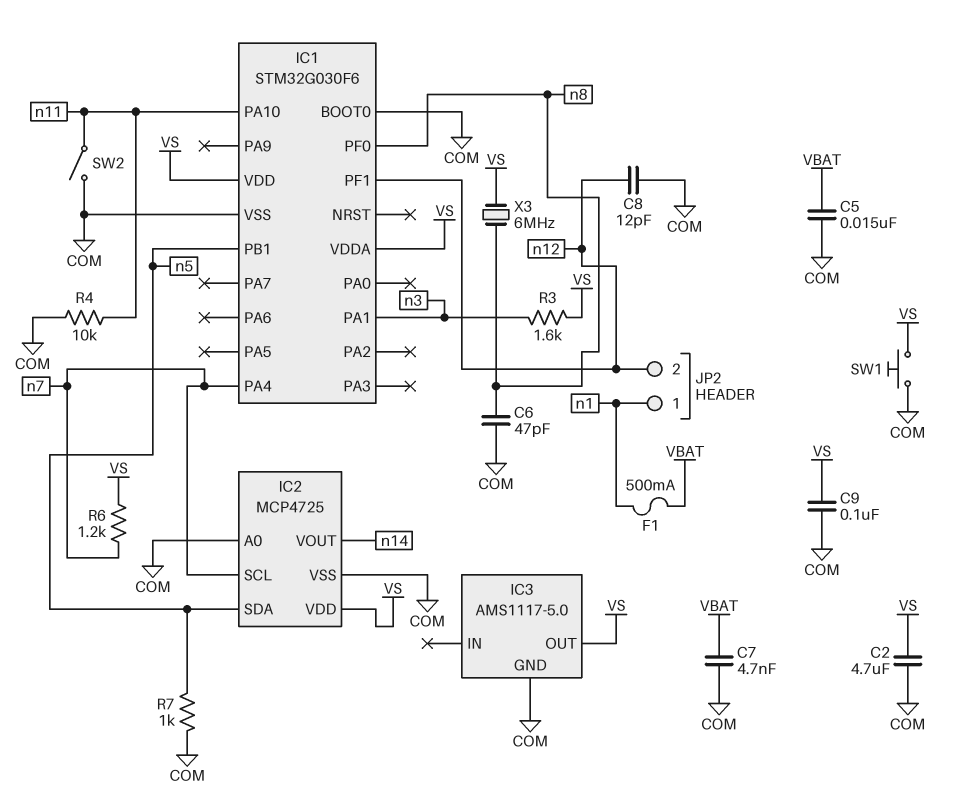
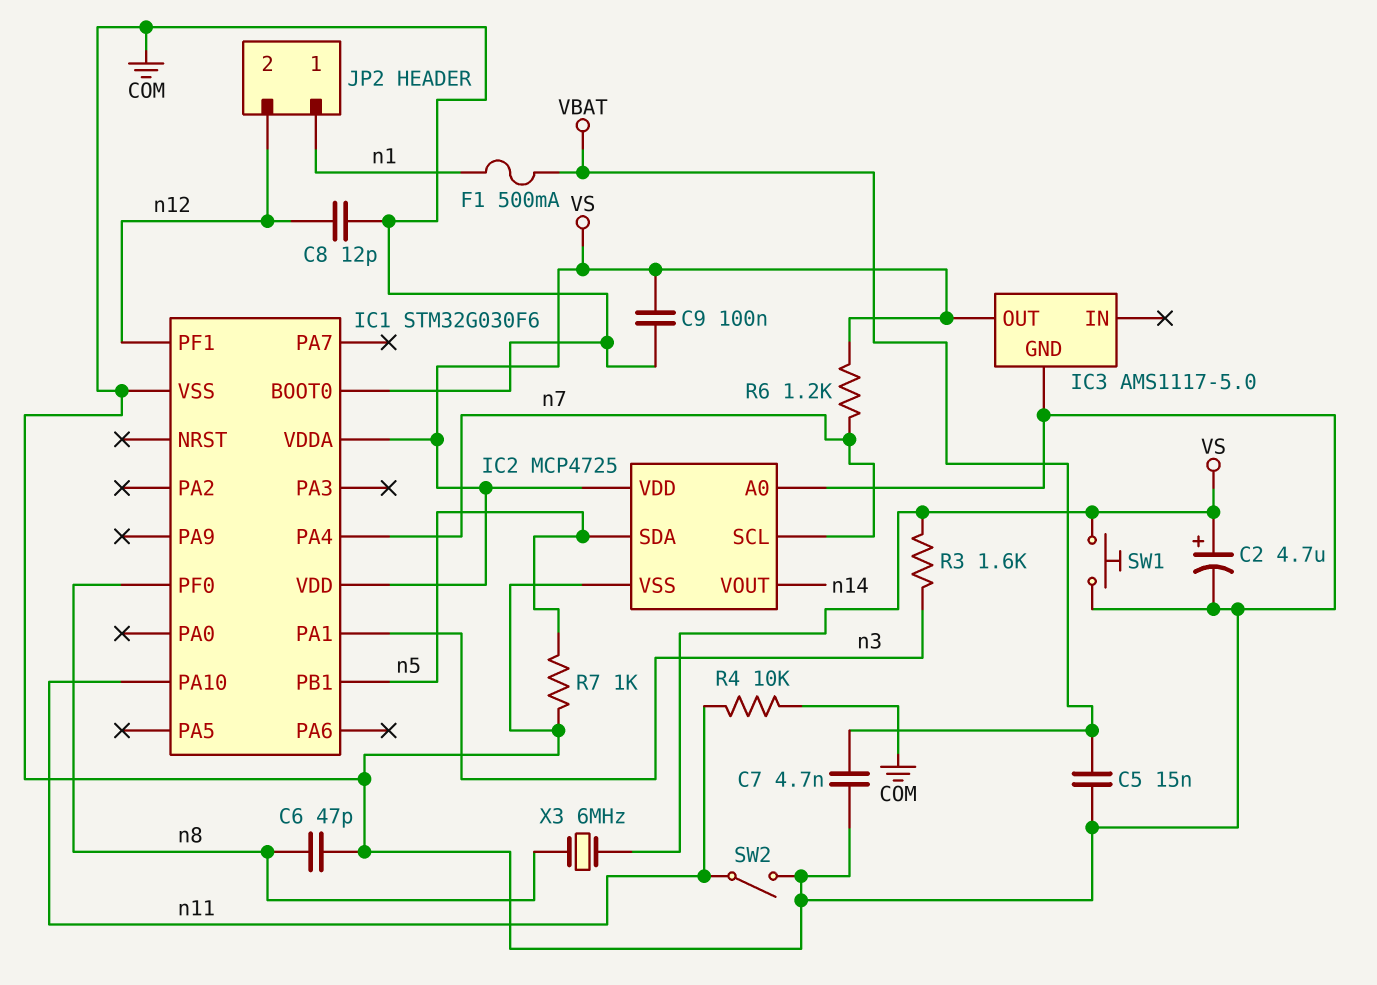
C2: 4.7uF (COM, VS) -> 4.7uF (plus VS, minus COM)

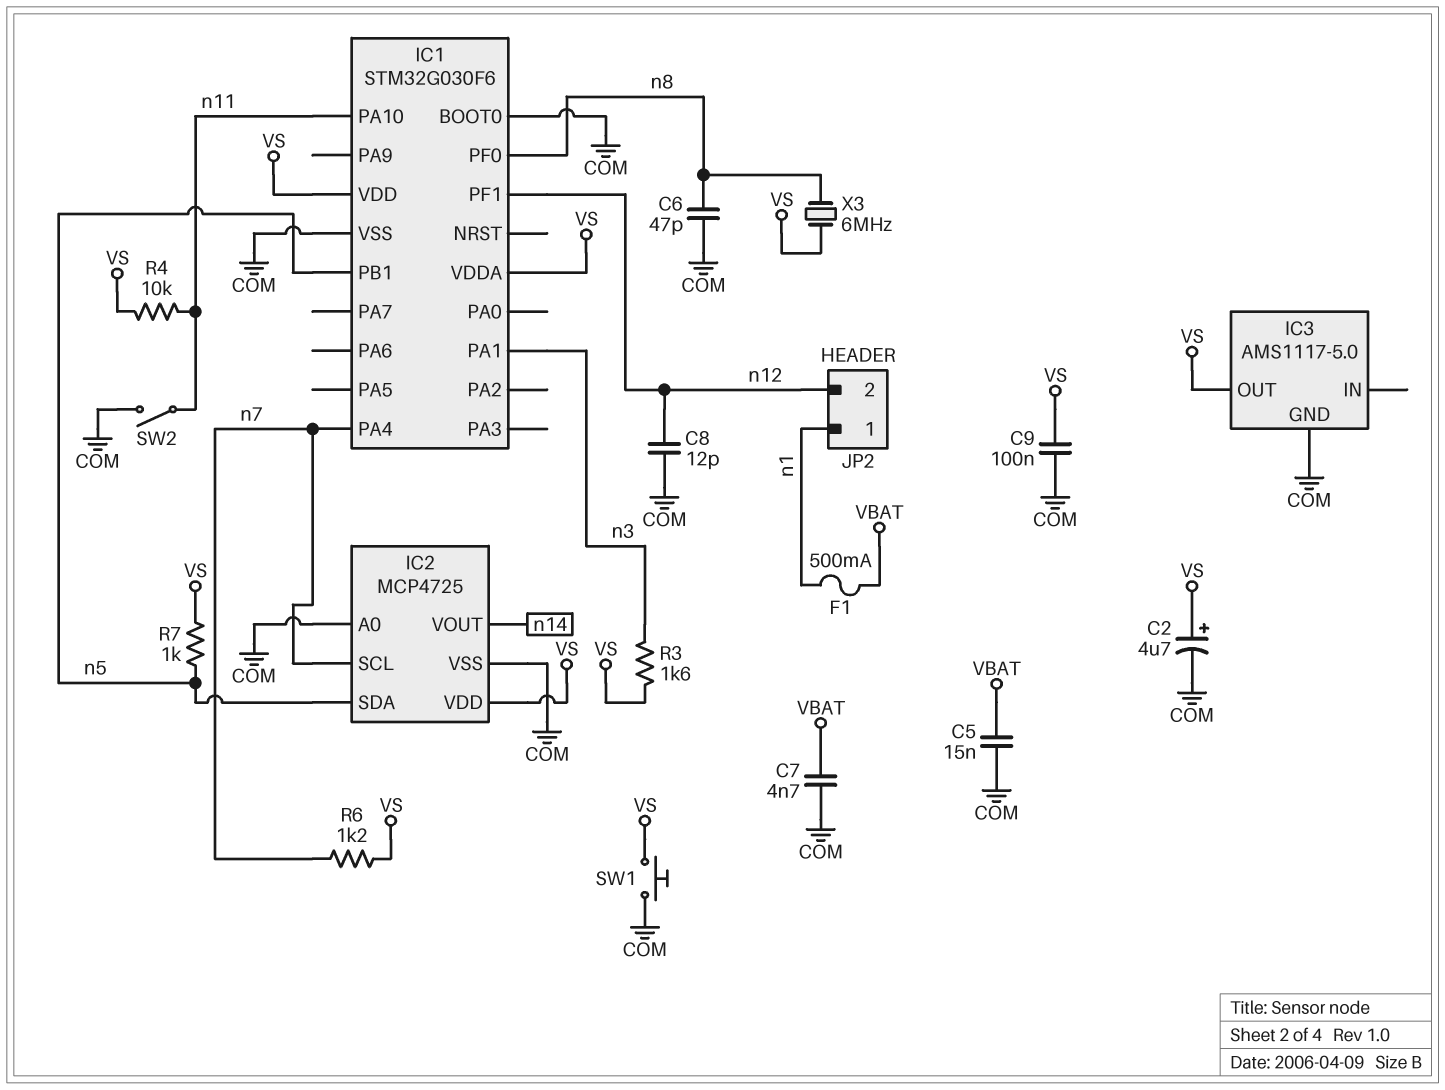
R4: 10k (COM, n11) -> 10k (VS, n11)
R7: 1k (COM, n5) -> 1k (VS, n5)

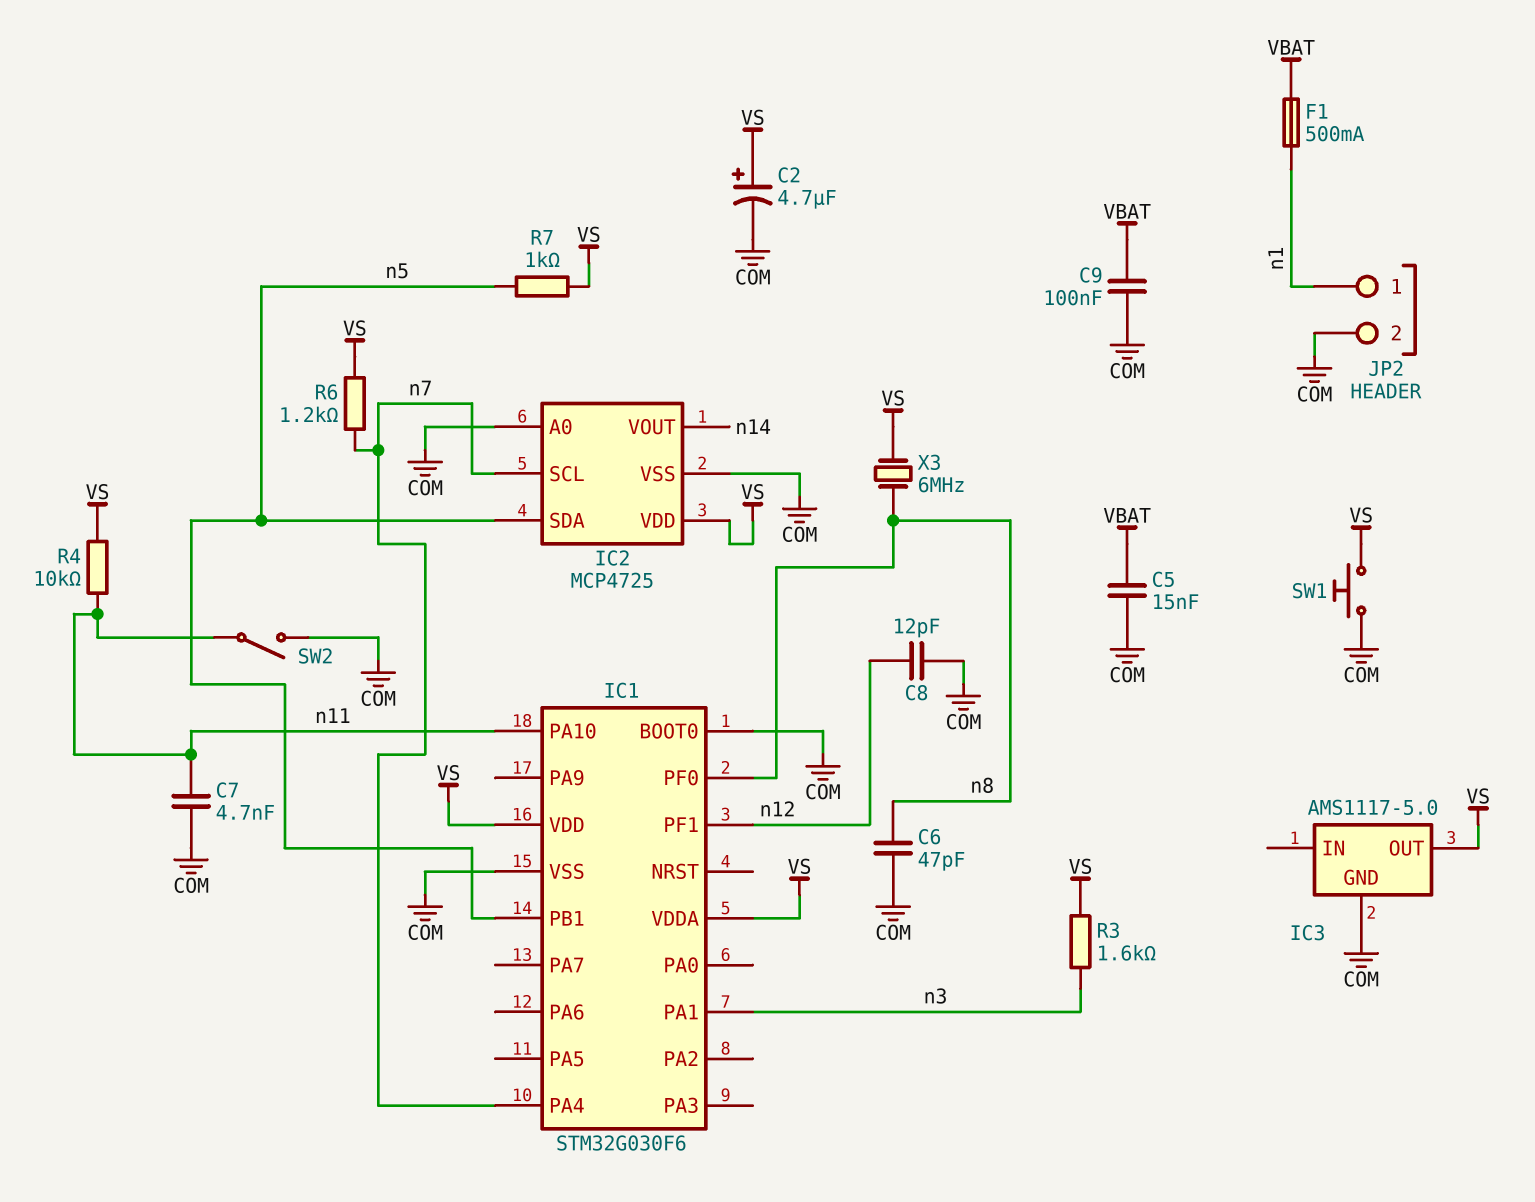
C7: 4.7nF (COM, VBAT) -> 4.7nF (COM, n11)
C9: 100nF (COM, VS) -> 100nF (COM, VBAT)
JP2 pin 2: n12 -> COM

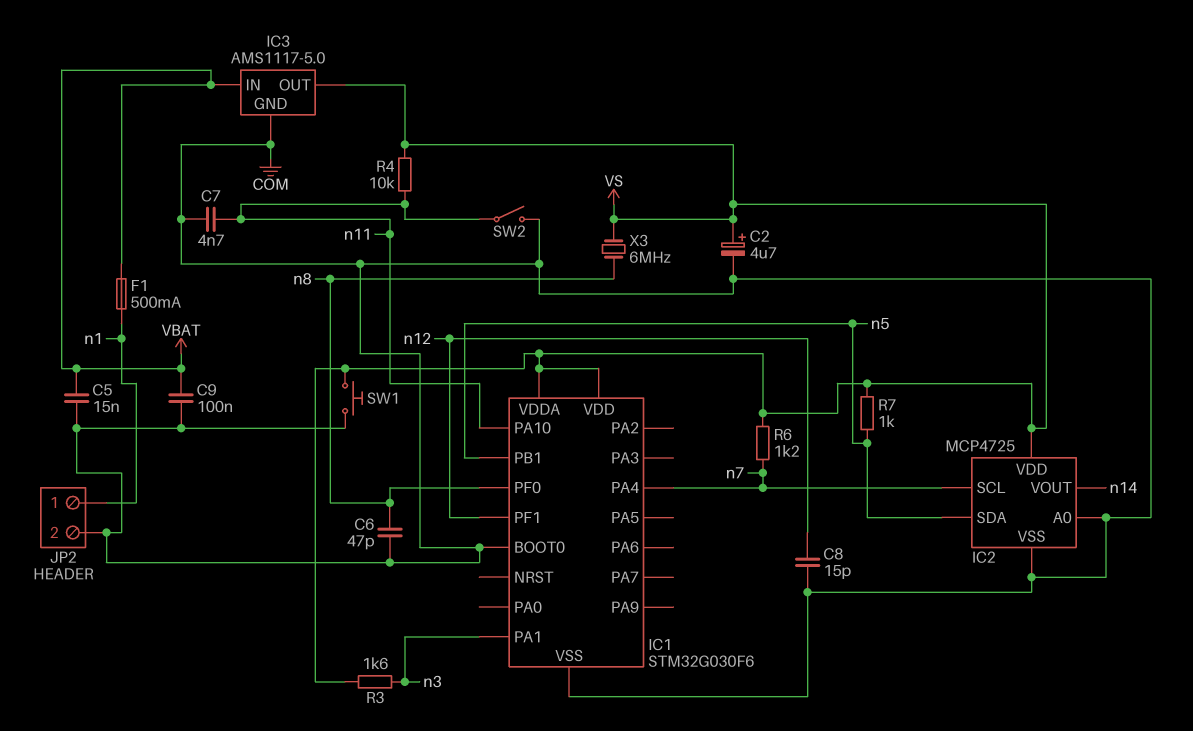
C8: 12pF (COM, n12) -> 15pF (COM, n12)
IC3 pin IN: none -> VBAT

